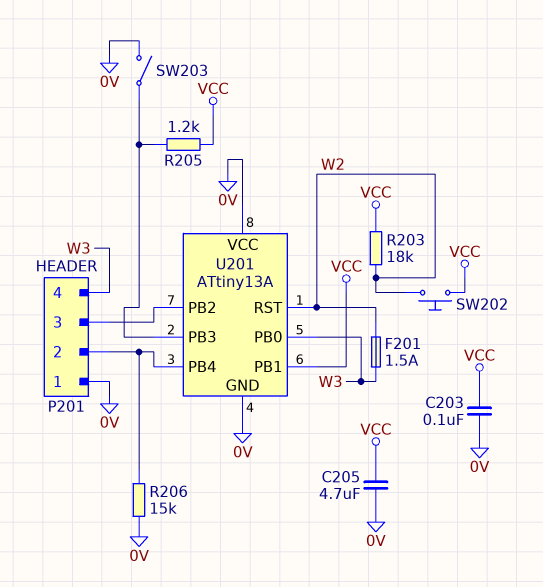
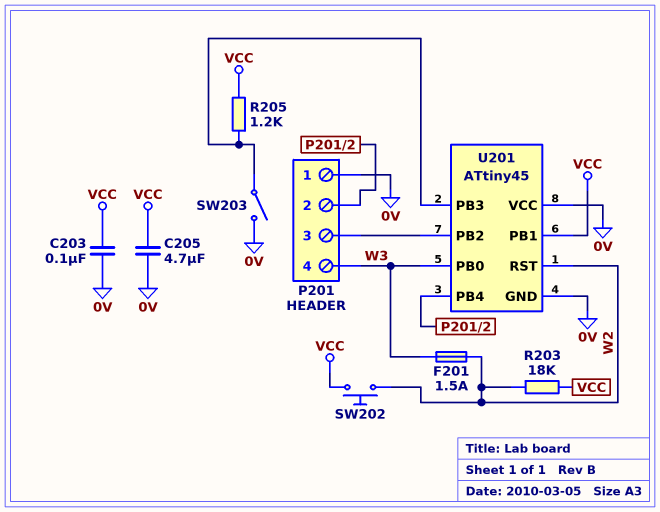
R206: 15k (0V, P201/2) -> none
U201: ATtiny13A -> ATtiny45

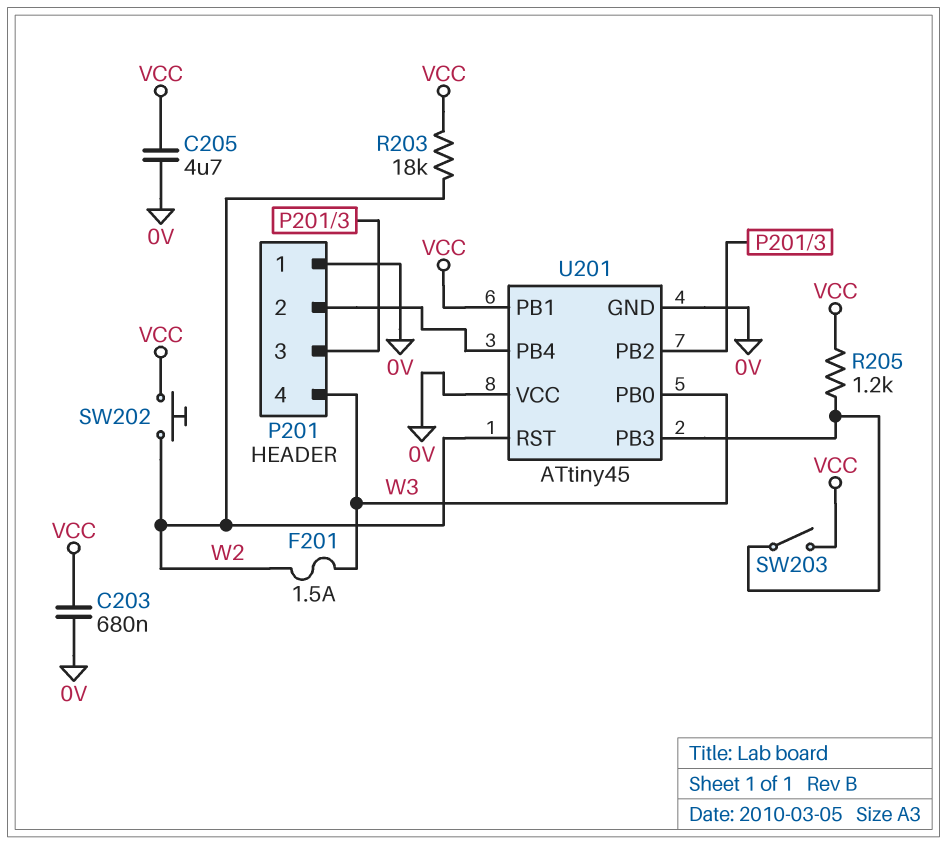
C203: 100nF (0V, VCC) -> 680nF (0V, VCC)
SW203: switch (0V, U201/PB3) -> switch (U201/PB3, VCC)

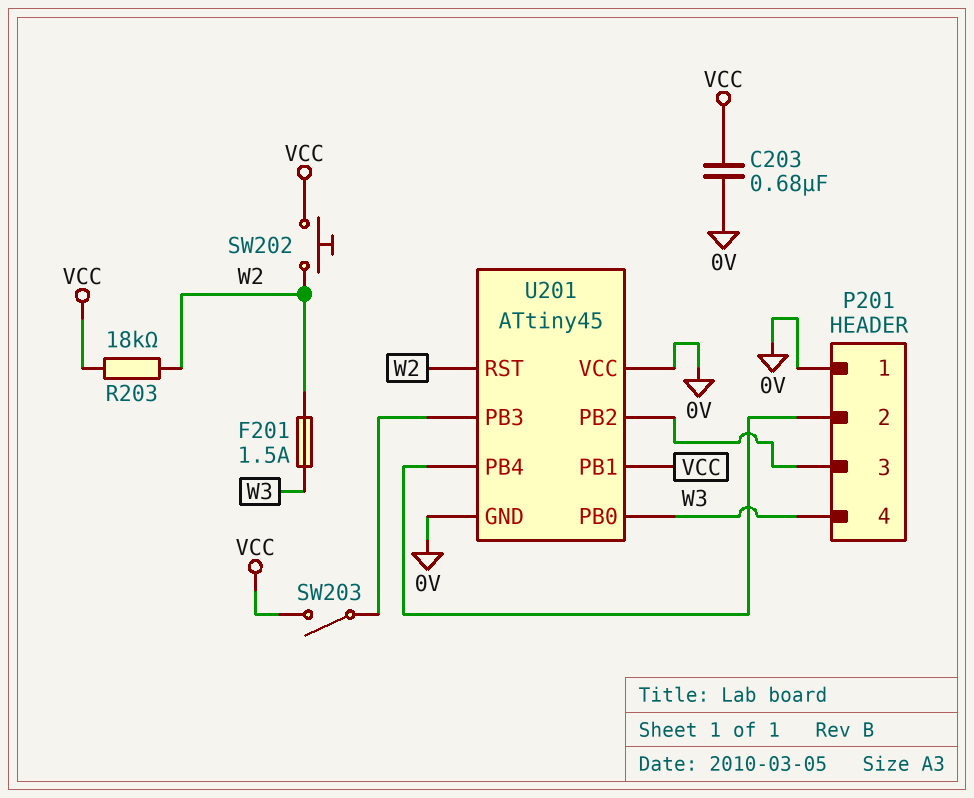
C205: 4.7uF (0V, VCC) -> none
R205: 1.2k (U201/PB3, VCC) -> none

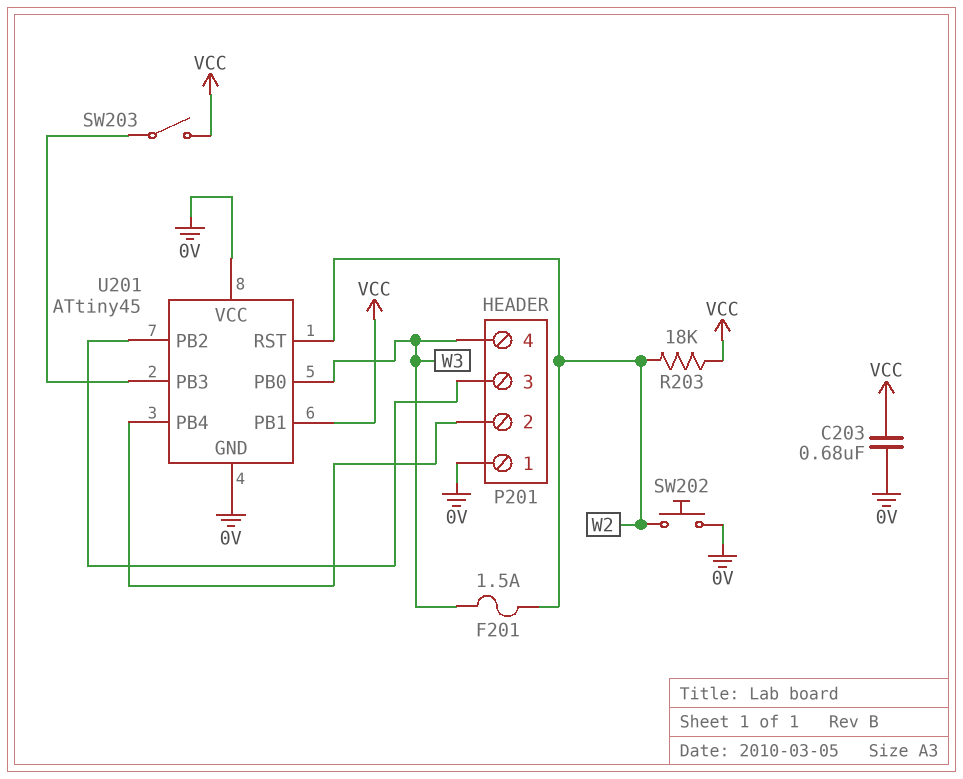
SW202: button (VCC, W2) -> button (0V, W2)

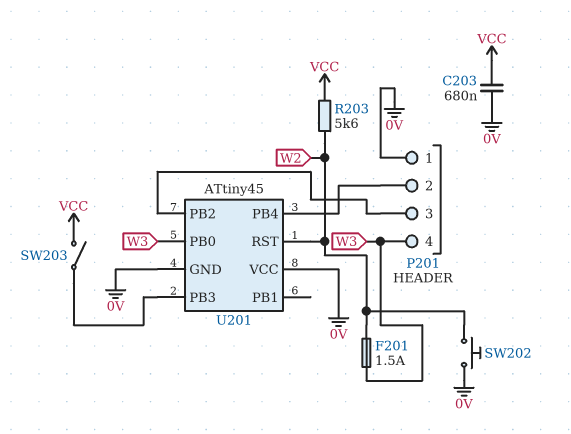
R203: 18k (VCC, W2) -> 5.6k (VCC, W2)
U201 pin PB1: VCC -> none

